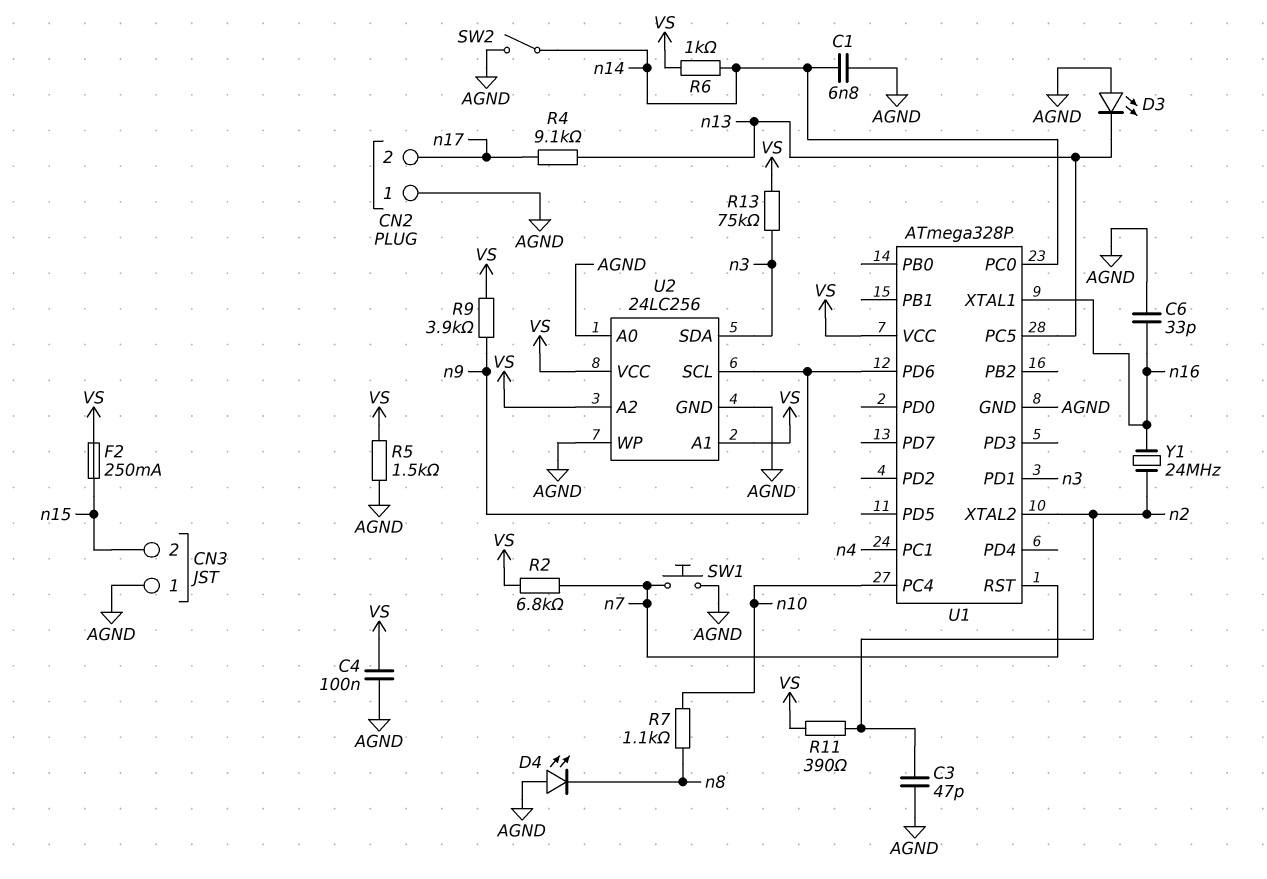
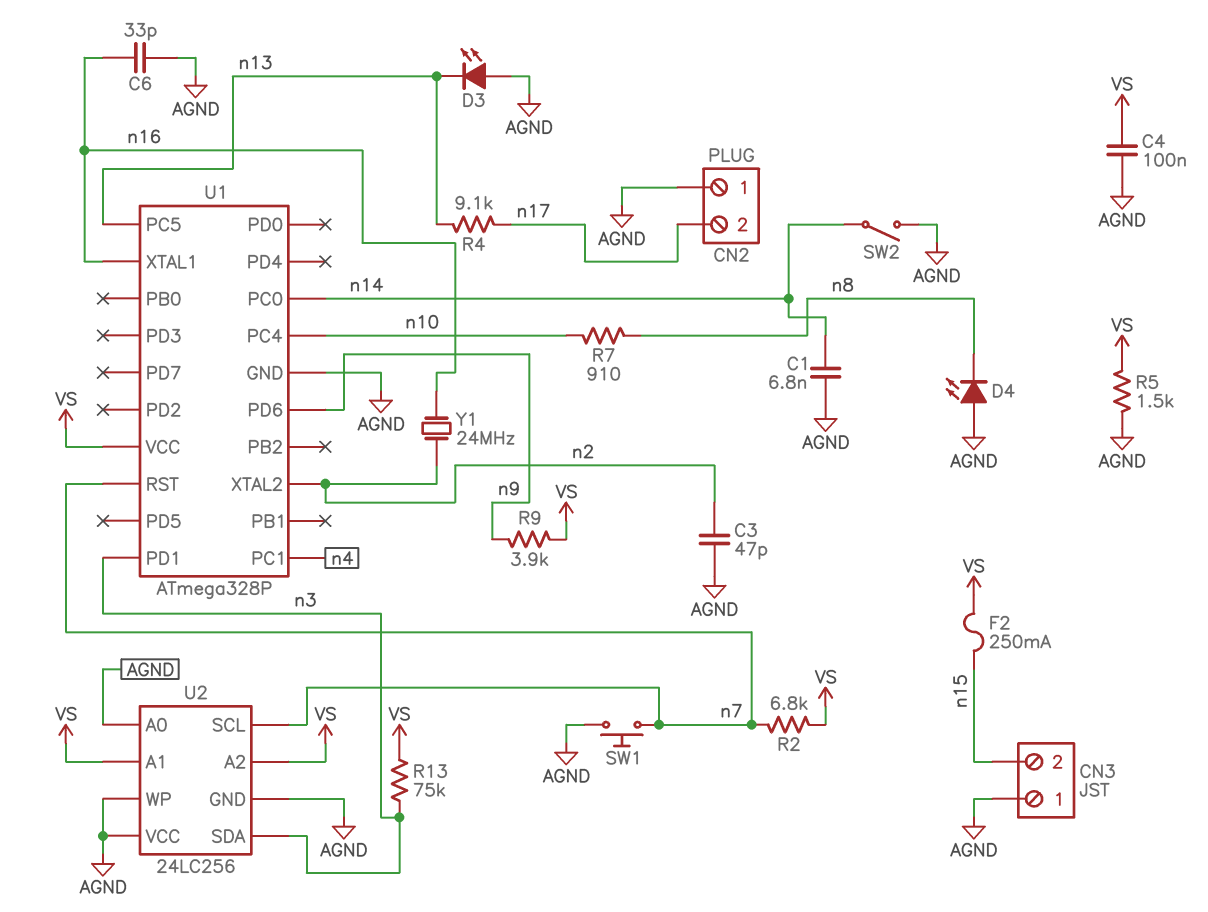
R6: 1k (VS, n14) -> none
R7: 1.1k (n8, n10) -> 910 (n8, n10)
R11: 390 (VS, n2) -> none
U2 pin SCL: n9 -> n7
U2 pin VCC: VS -> AGND

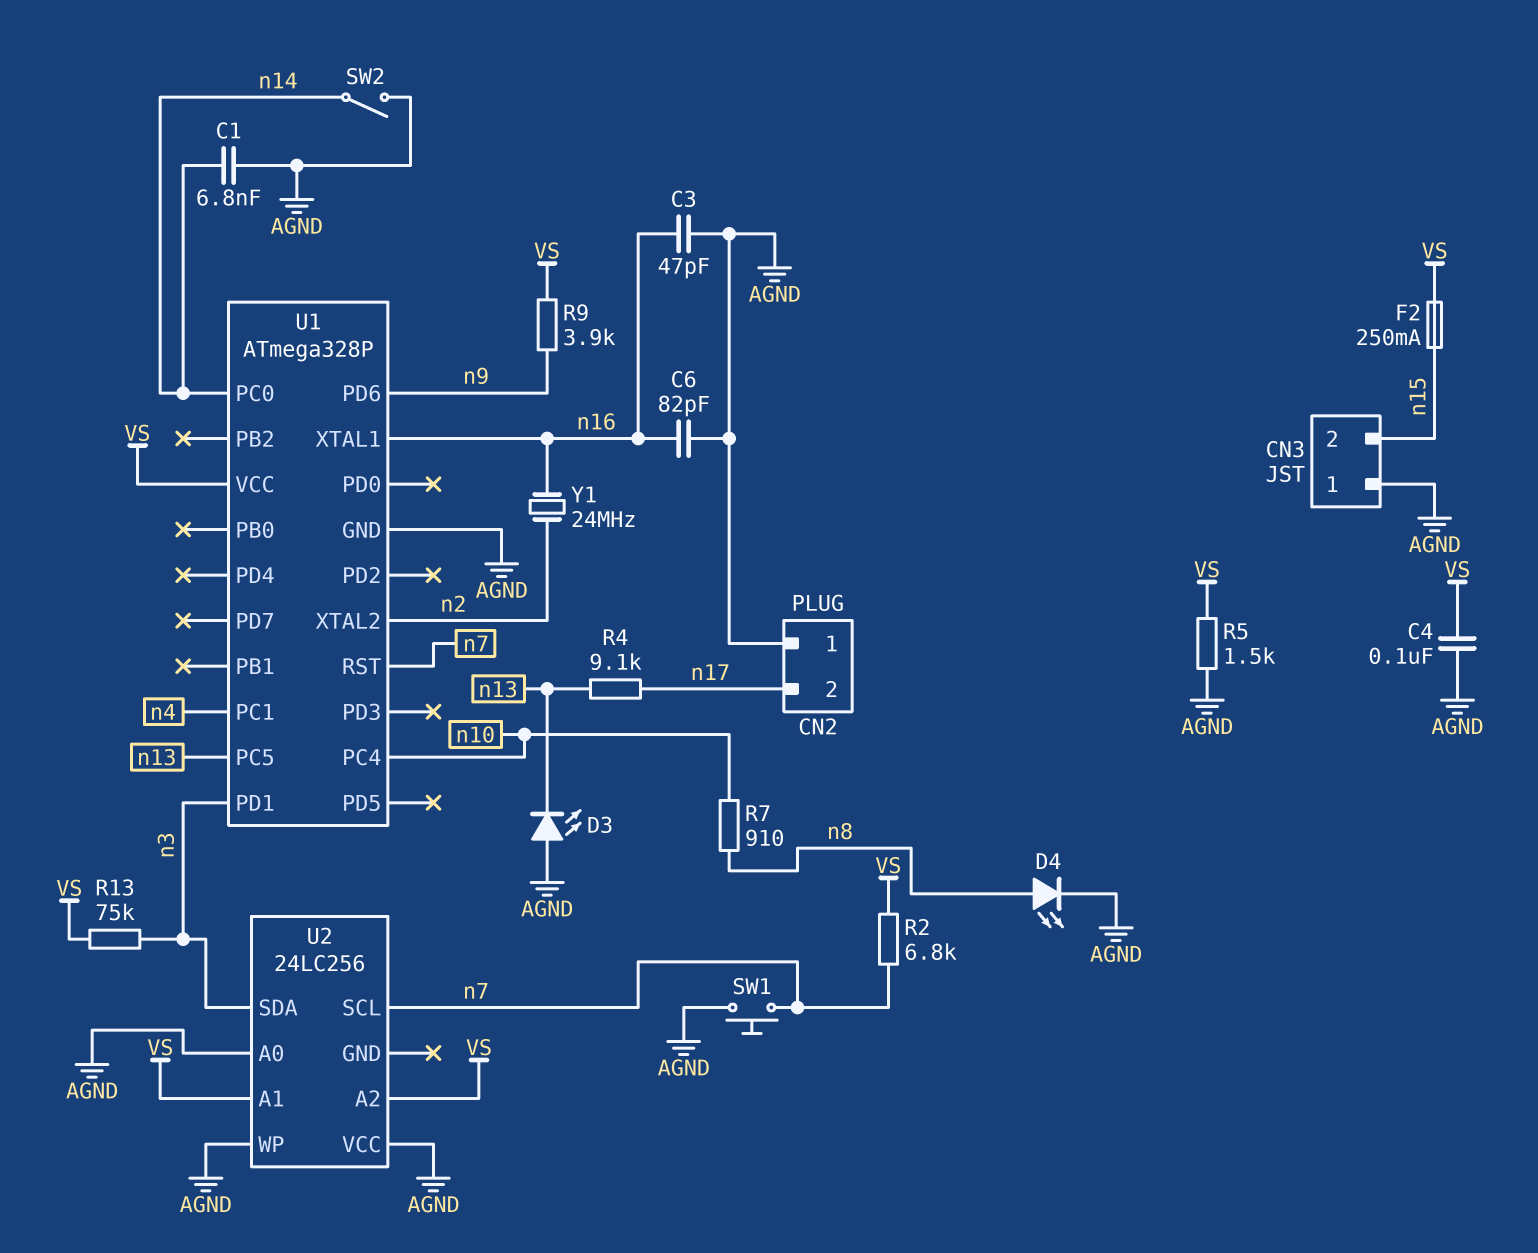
C3: 47pF (AGND, n2) -> 47pF (AGND, n16)
C6: 33pF (AGND, n16) -> 82pF (AGND, n16)
D4: LED (A AGND, K n8) -> LED (A n8, K AGND)
U2 pin GND: AGND -> none

